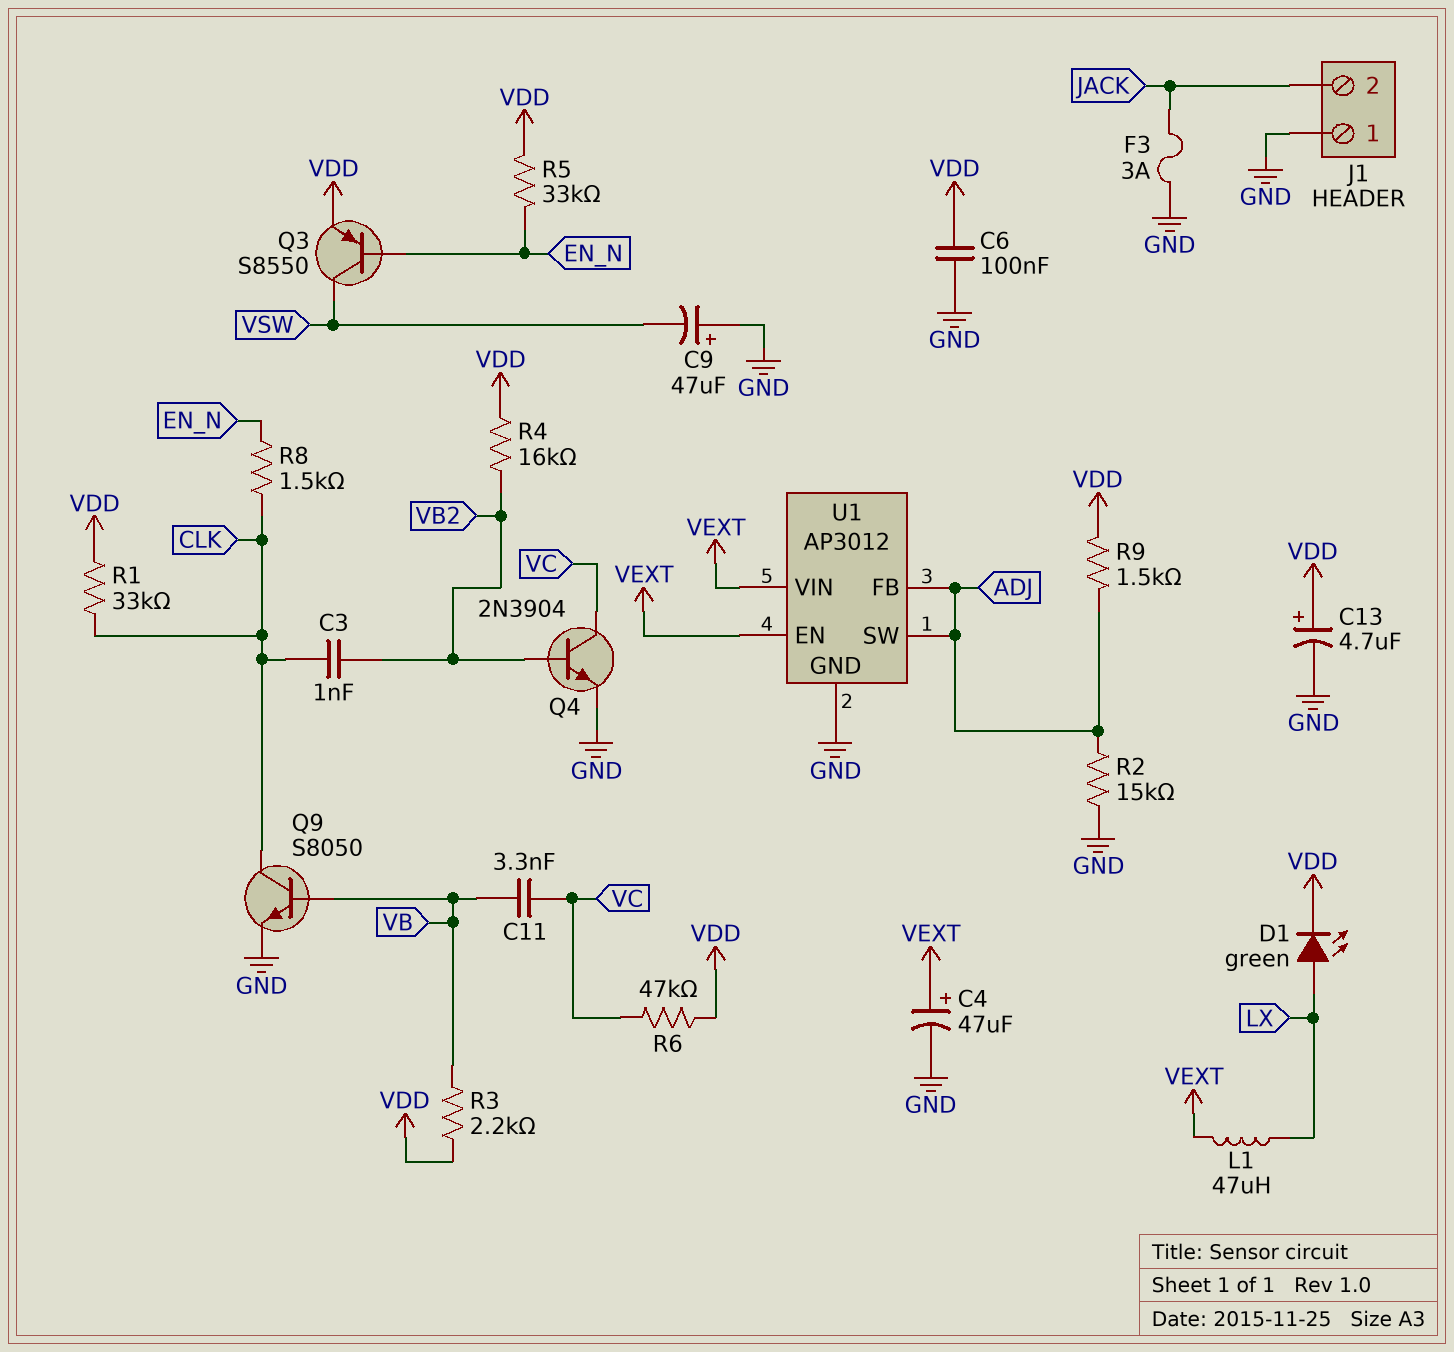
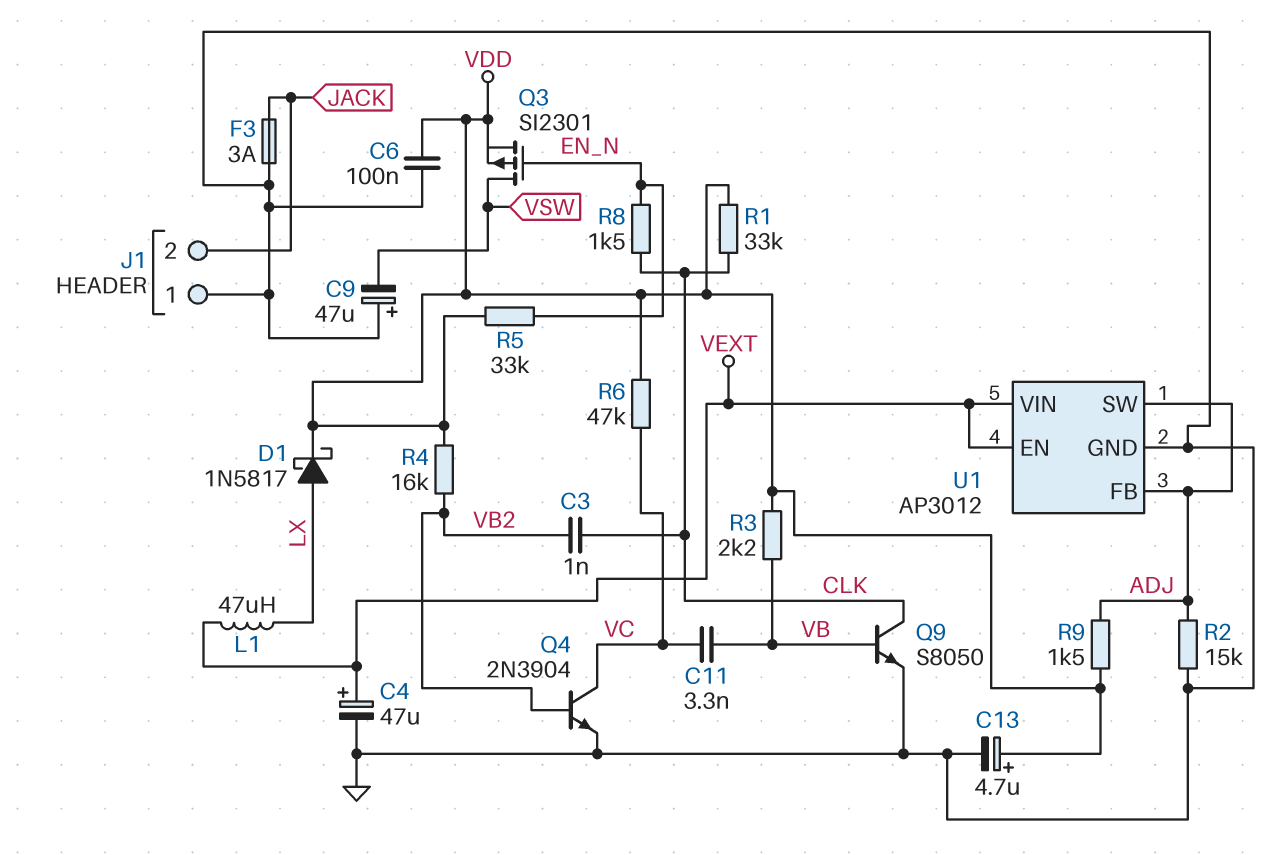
D1: LED green (A LX, K VDD) -> schottky 1N5817 (A LX, K VDD)
Q3: PNP S8550 (B EN_N, C VSW, E VDD) -> PMOS SI2301 (G EN_N, D VSW, S VDD)

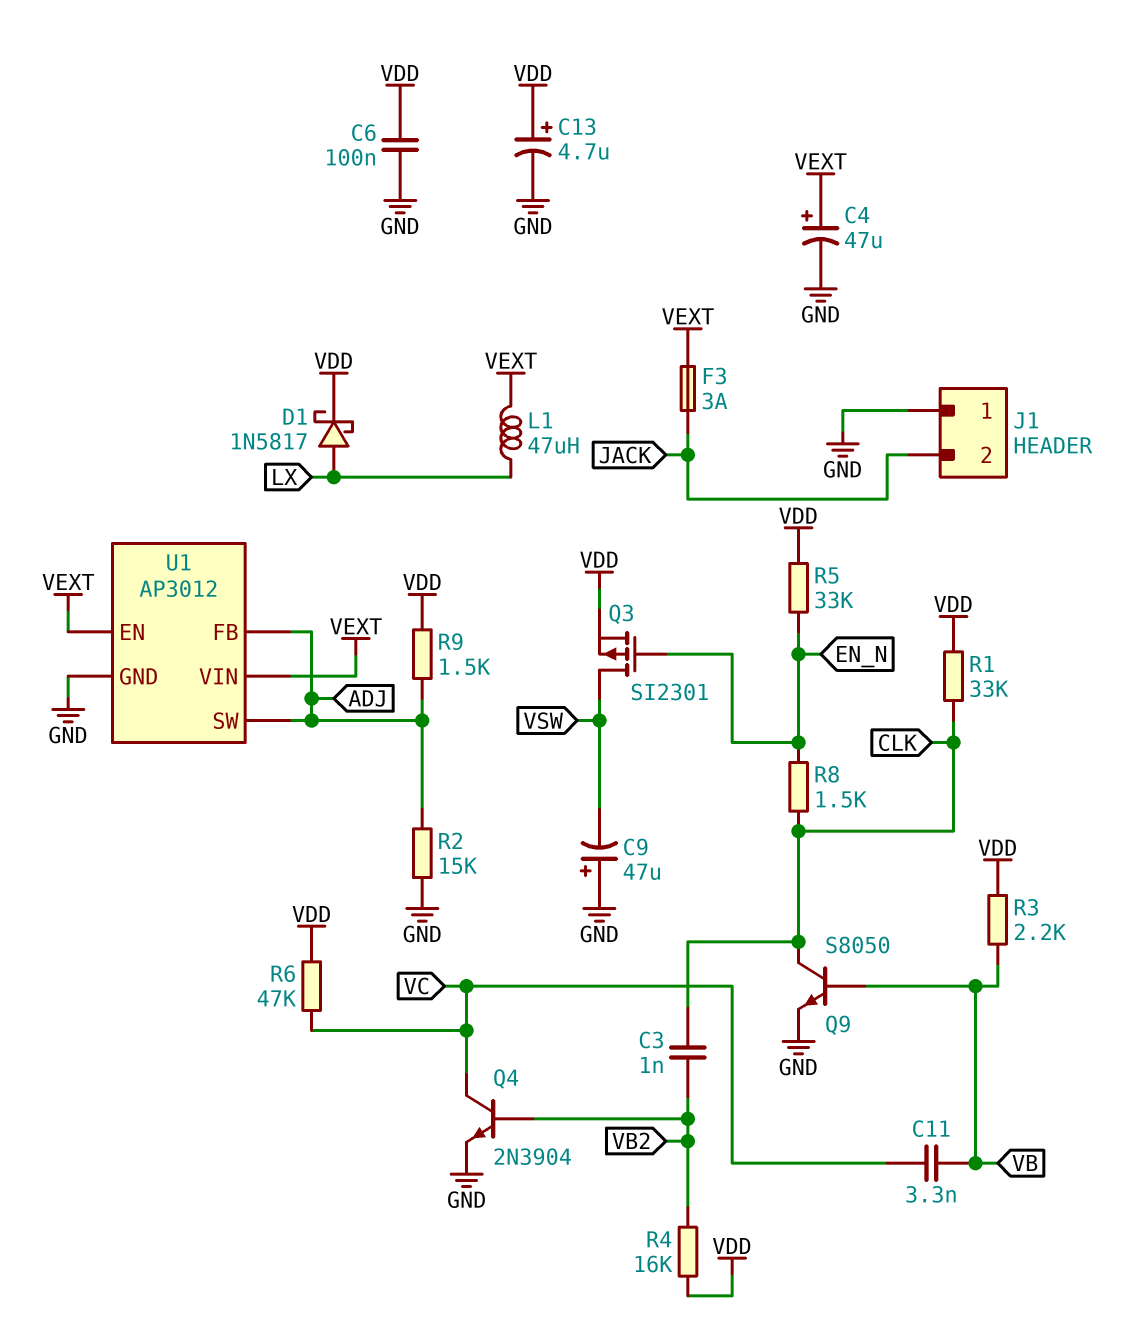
F3: 3A (GND, JACK) -> 3A (JACK, VEXT)

